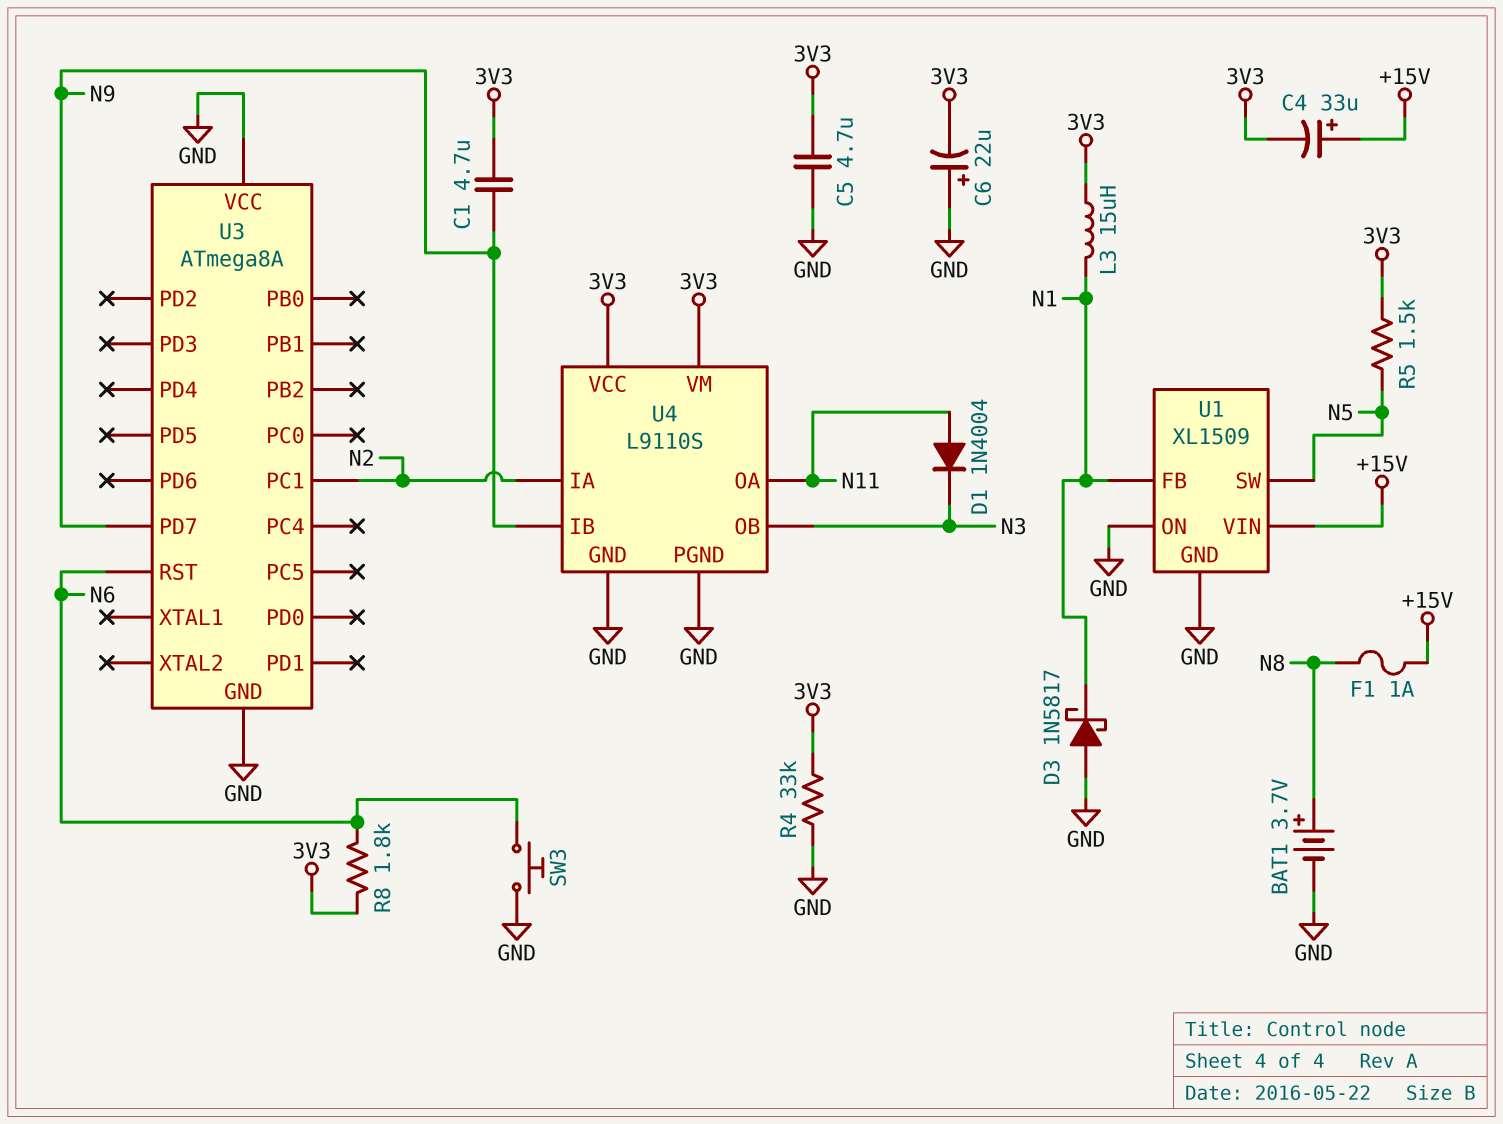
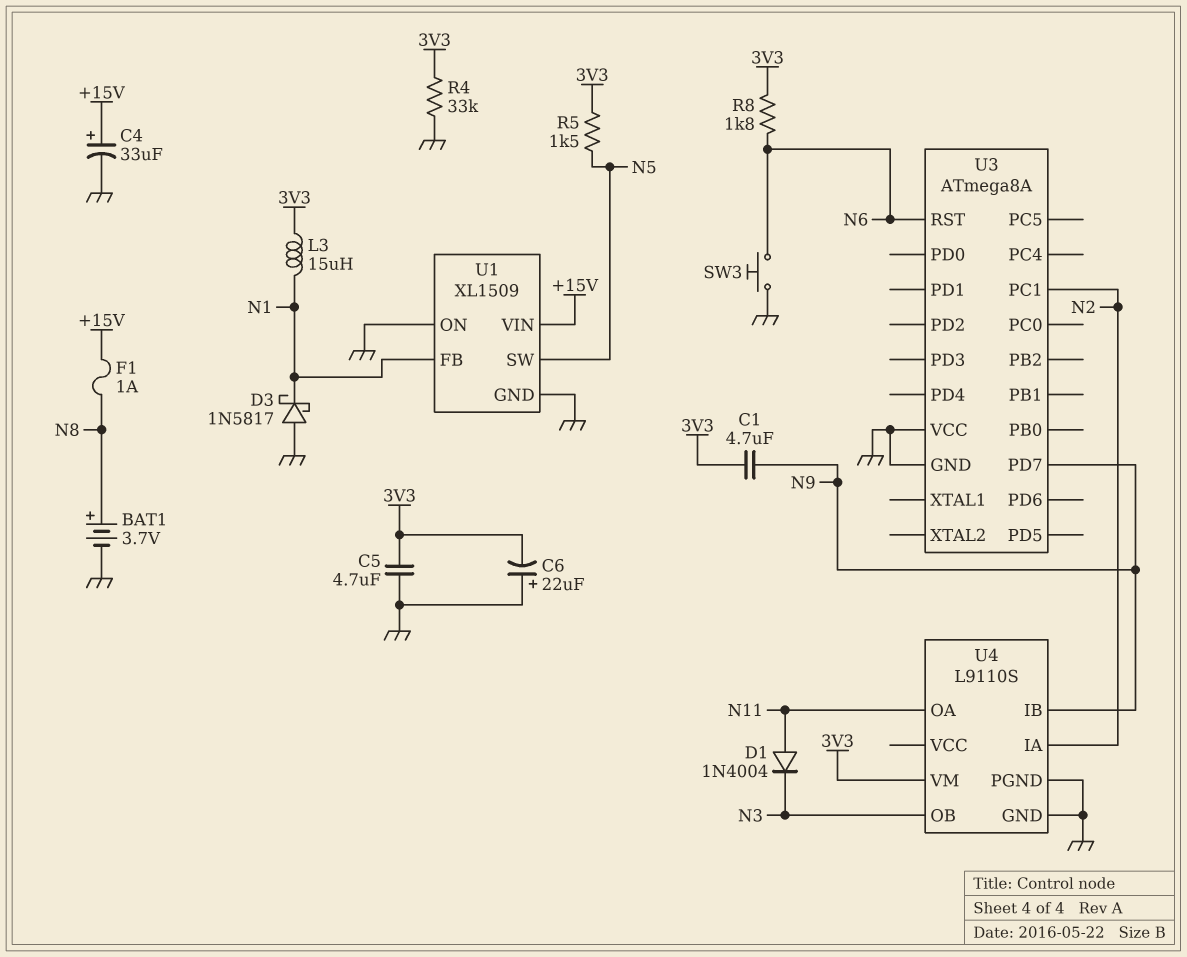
C4: 33uF (plus +15V, minus 3V3) -> 33uF (plus +15V, minus GND)
U4 pin VCC: 3V3 -> none

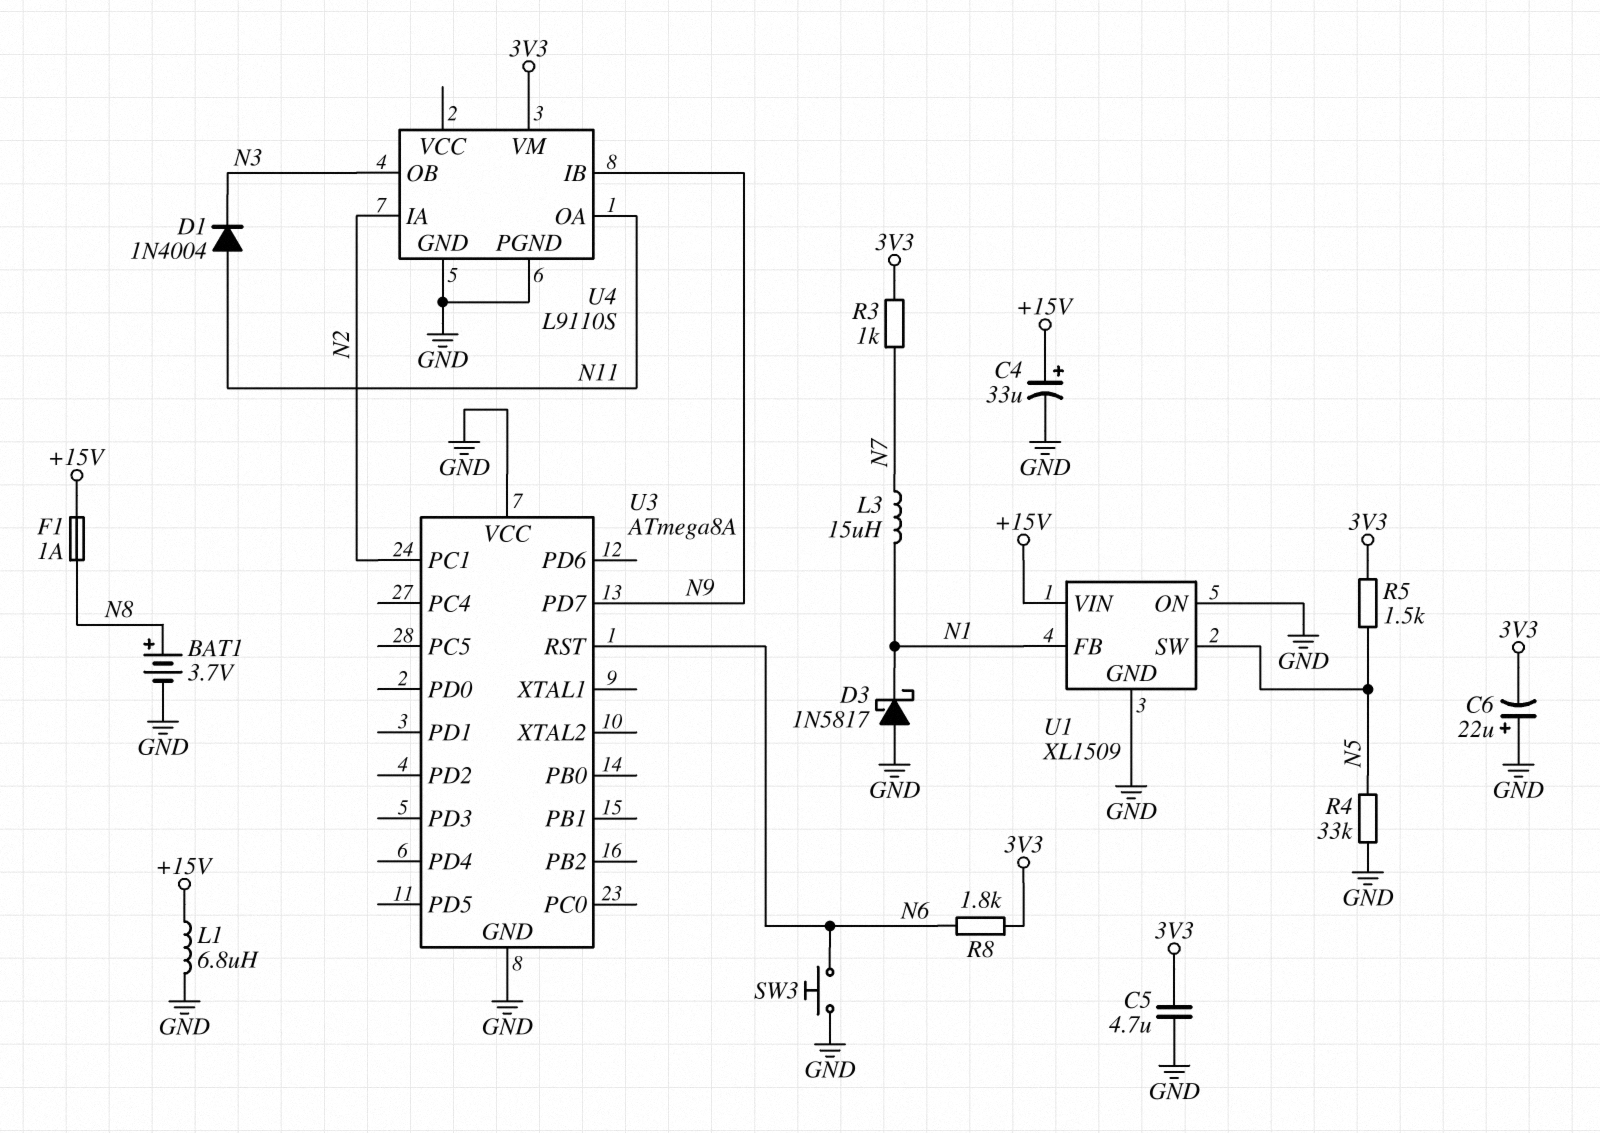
C1: 4.7uF (3V3, N9) -> none
L1: none -> 6.8uH (+15V, GND)
L3: 15uH (3V3, N1) -> 15uH (N1, N7)
R3: none -> 1k (3V3, N7)
R4: 33k (3V3, GND) -> 33k (GND, N5)

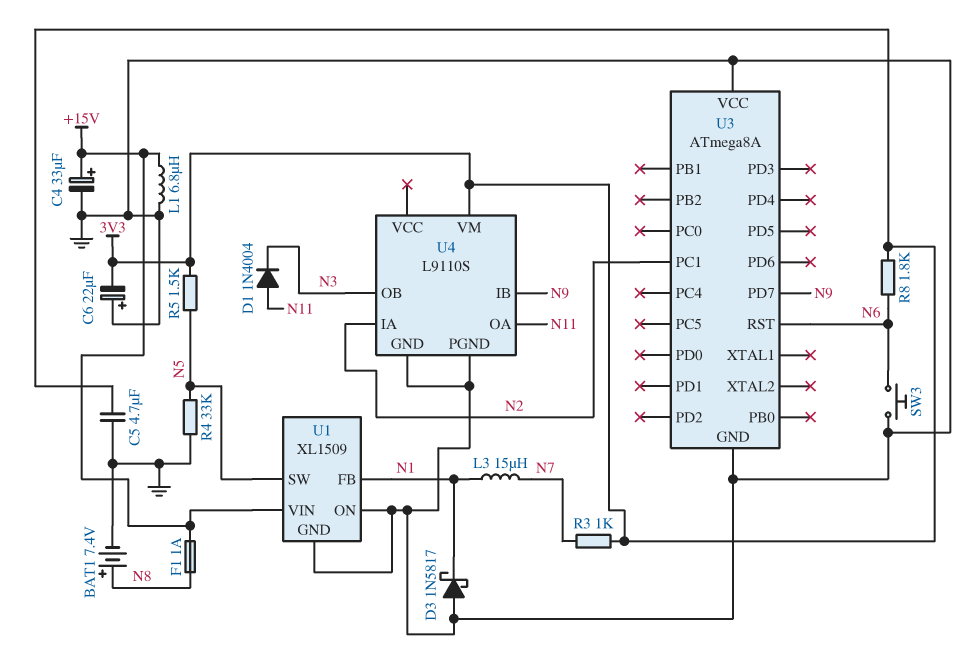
BAT1: 3.7V (plus N8, minus GND) -> 7.4V (plus N8, minus GND)

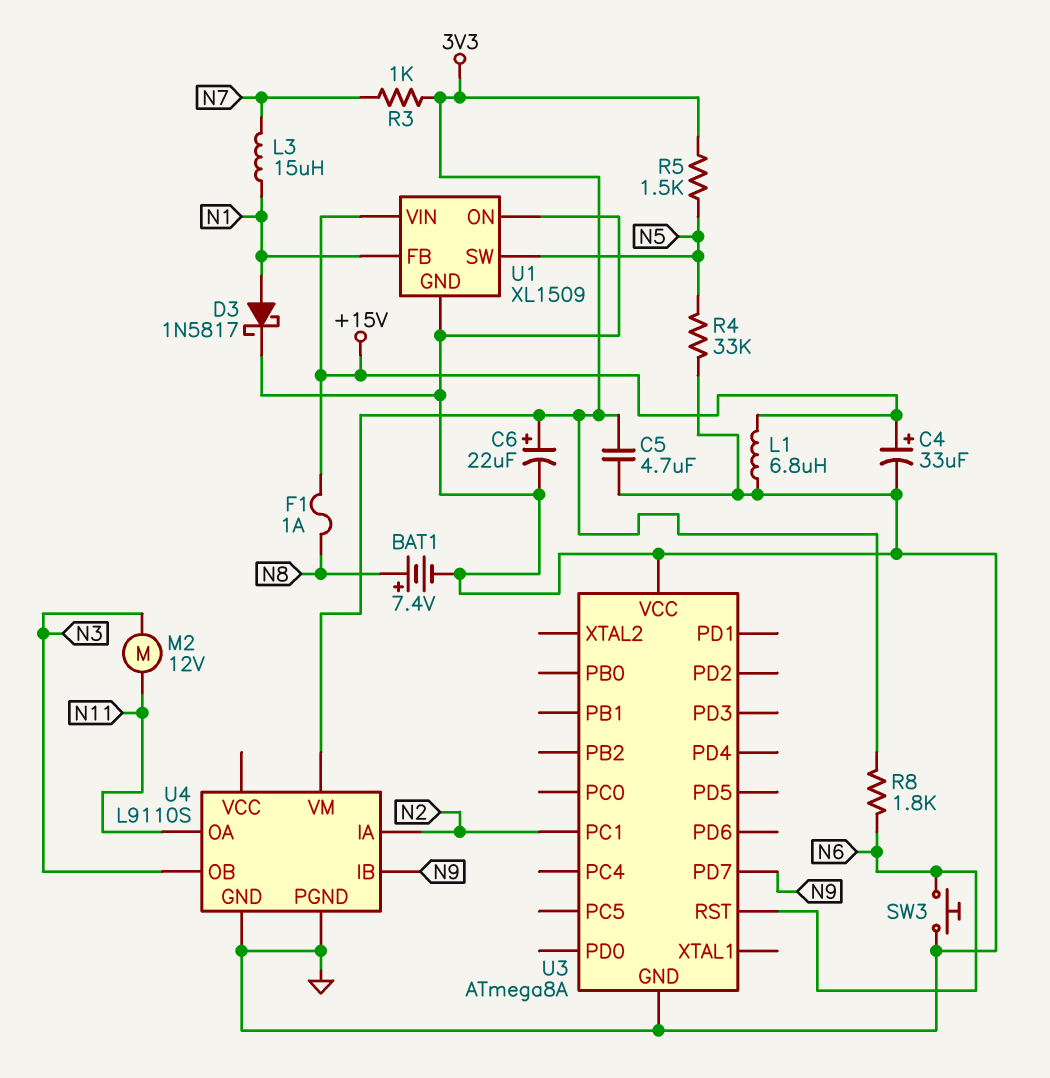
C6: 22uF (plus GND, minus 3V3) -> 22uF (plus 3V3, minus GND)
D1: diode 1N4004 (A N11, K N3) -> none
D3: schottky 1N5817 (A GND, K N1) -> schottky 1N5817 (A N1, K GND)
M2: none -> motor 12V (N3, N11)

